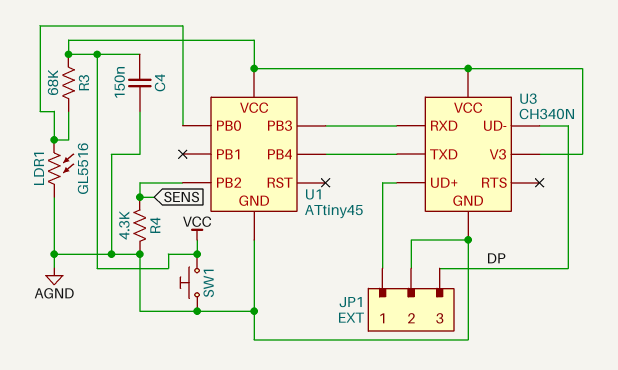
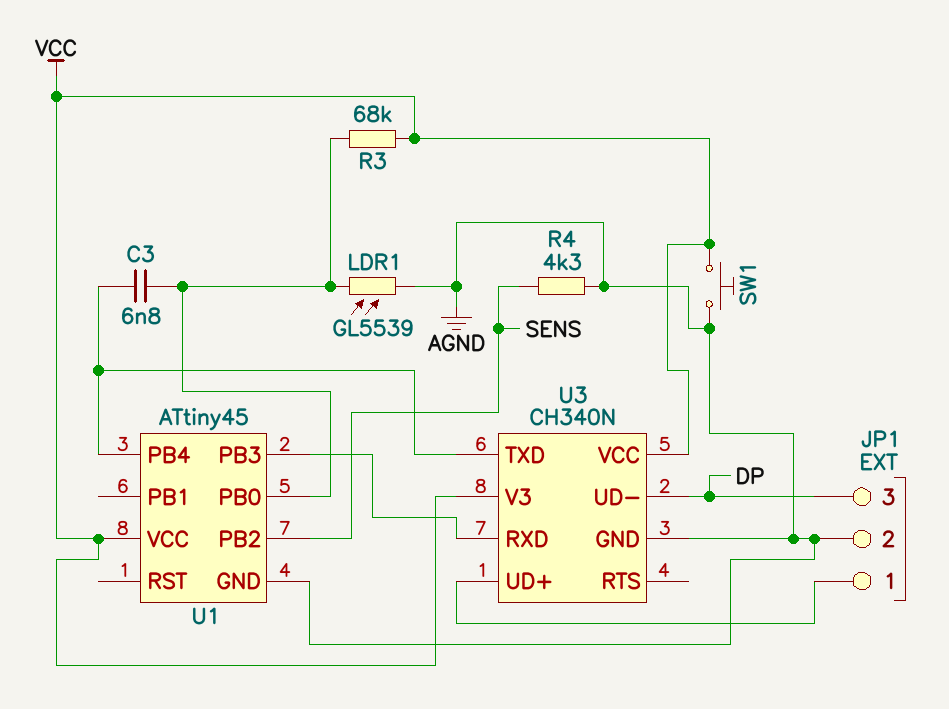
C3: none -> 6.8nF (U1/PB0, U1/PB4)
C4: 150nF (AGND, VCC) -> none
LDR1: GL5516 (AGND, U1/PB0) -> GL5539 (AGND, U1/PB0)

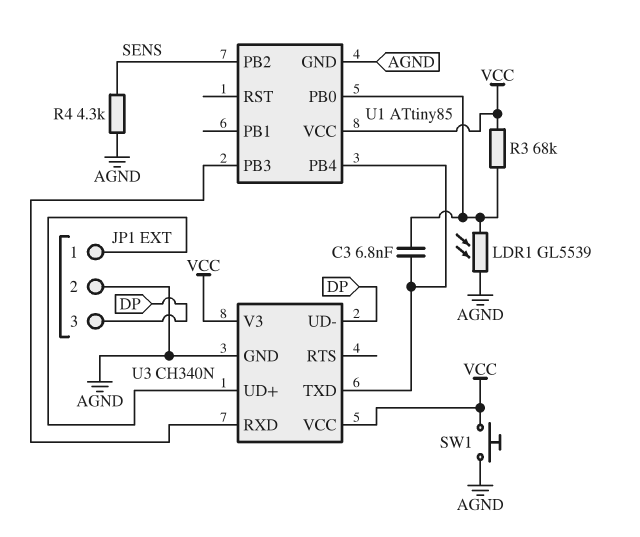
U1: ATtiny45 -> ATtiny85

